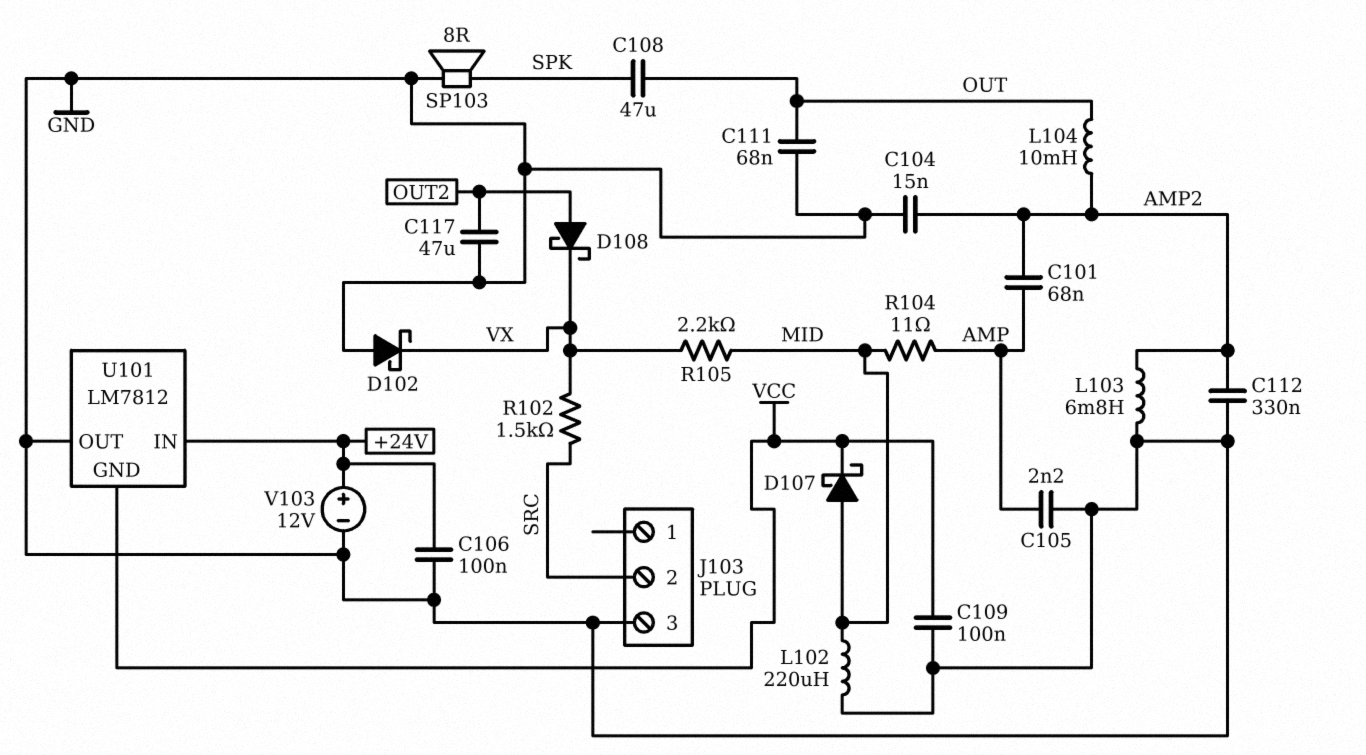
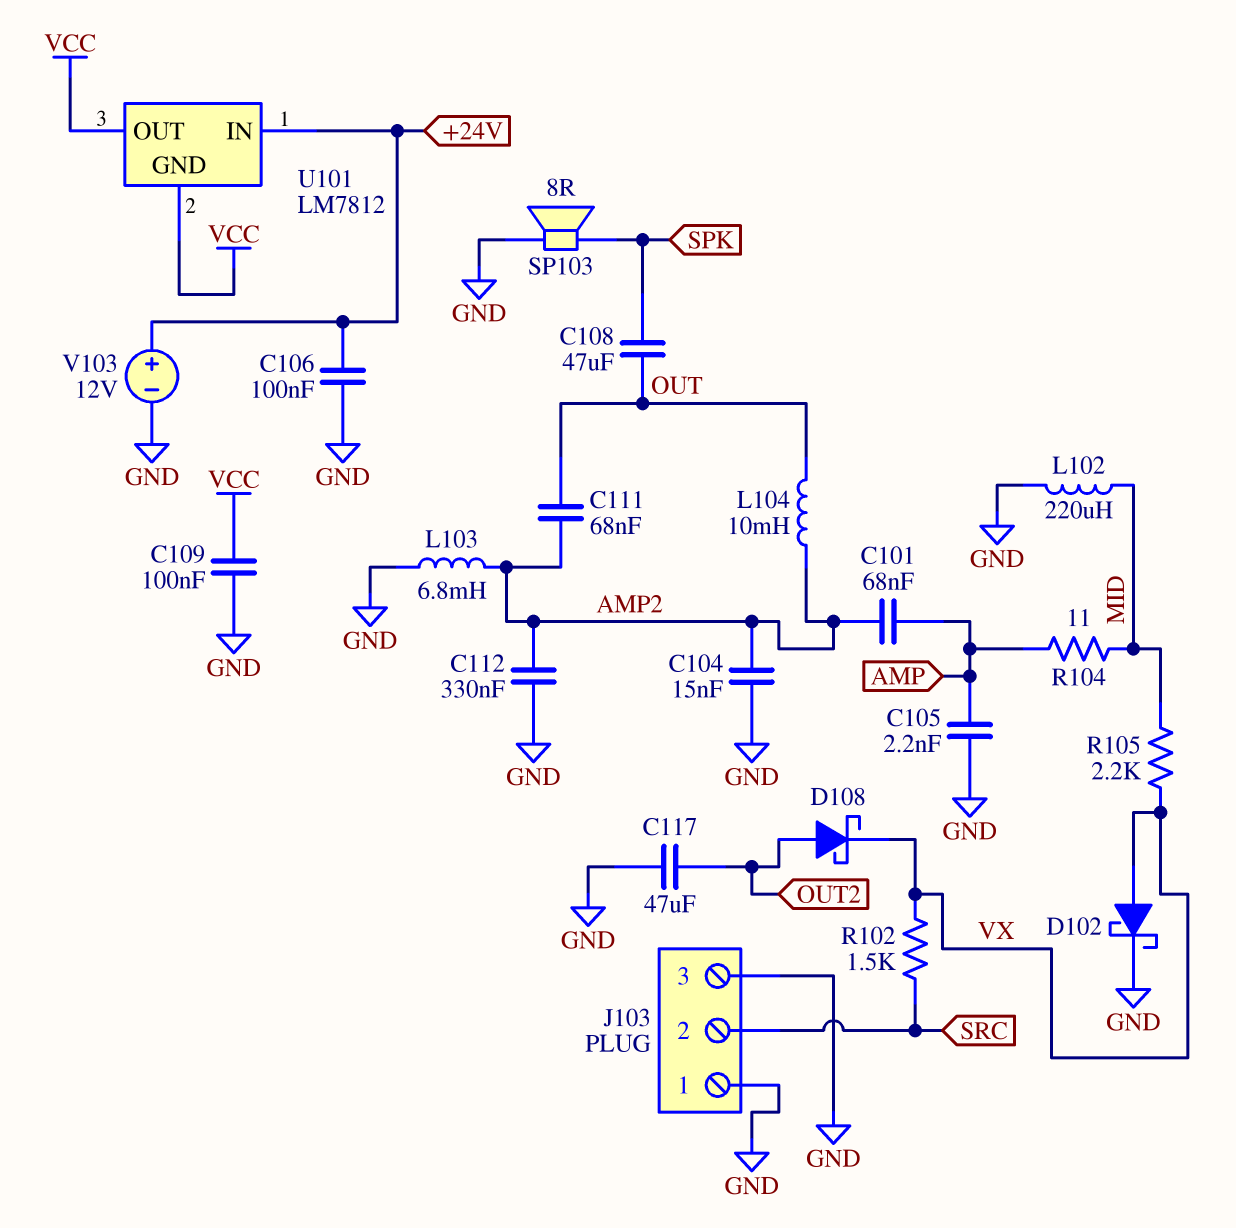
C111: 68nF (GND, OUT) -> 68nF (AMP2, OUT)
D102: schottky (A GND, K VX) -> schottky (A VX, K GND)
D107: schottky (A MID, K VCC) -> none
J103 pin 1: none -> GND
U101 pin OUT: GND -> VCC

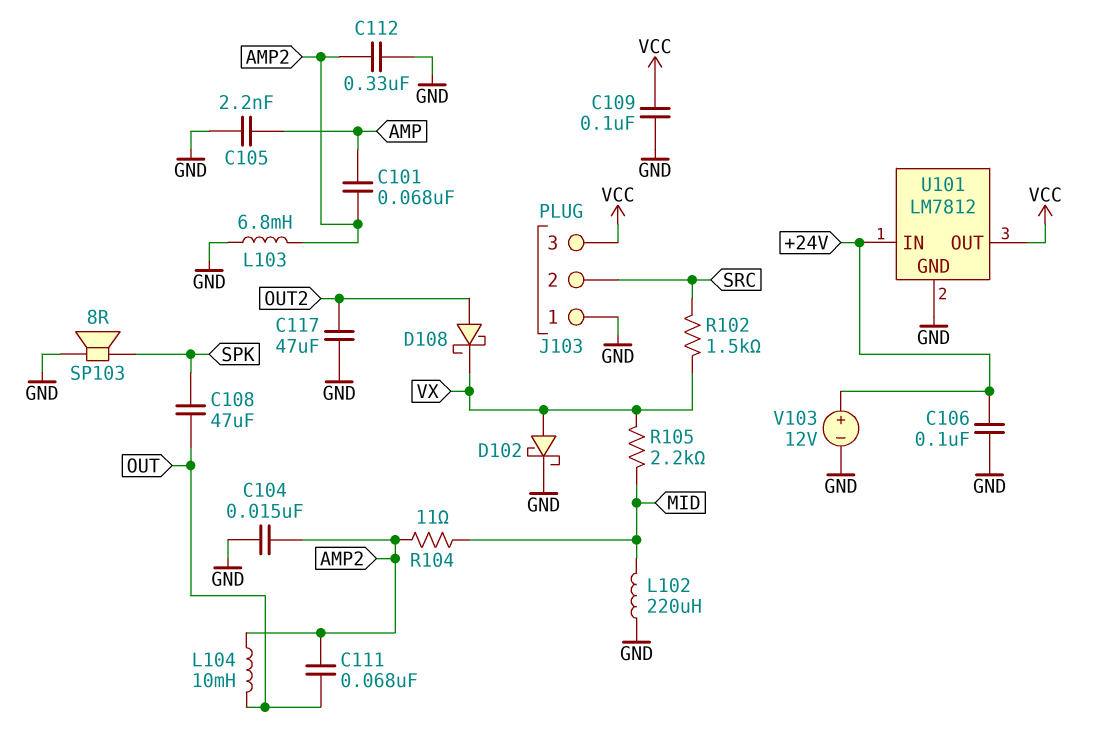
J103 pin 3: GND -> VCC
R104: 11 (AMP, MID) -> 11 (AMP2, MID)
U101 pin GND: VCC -> GND

